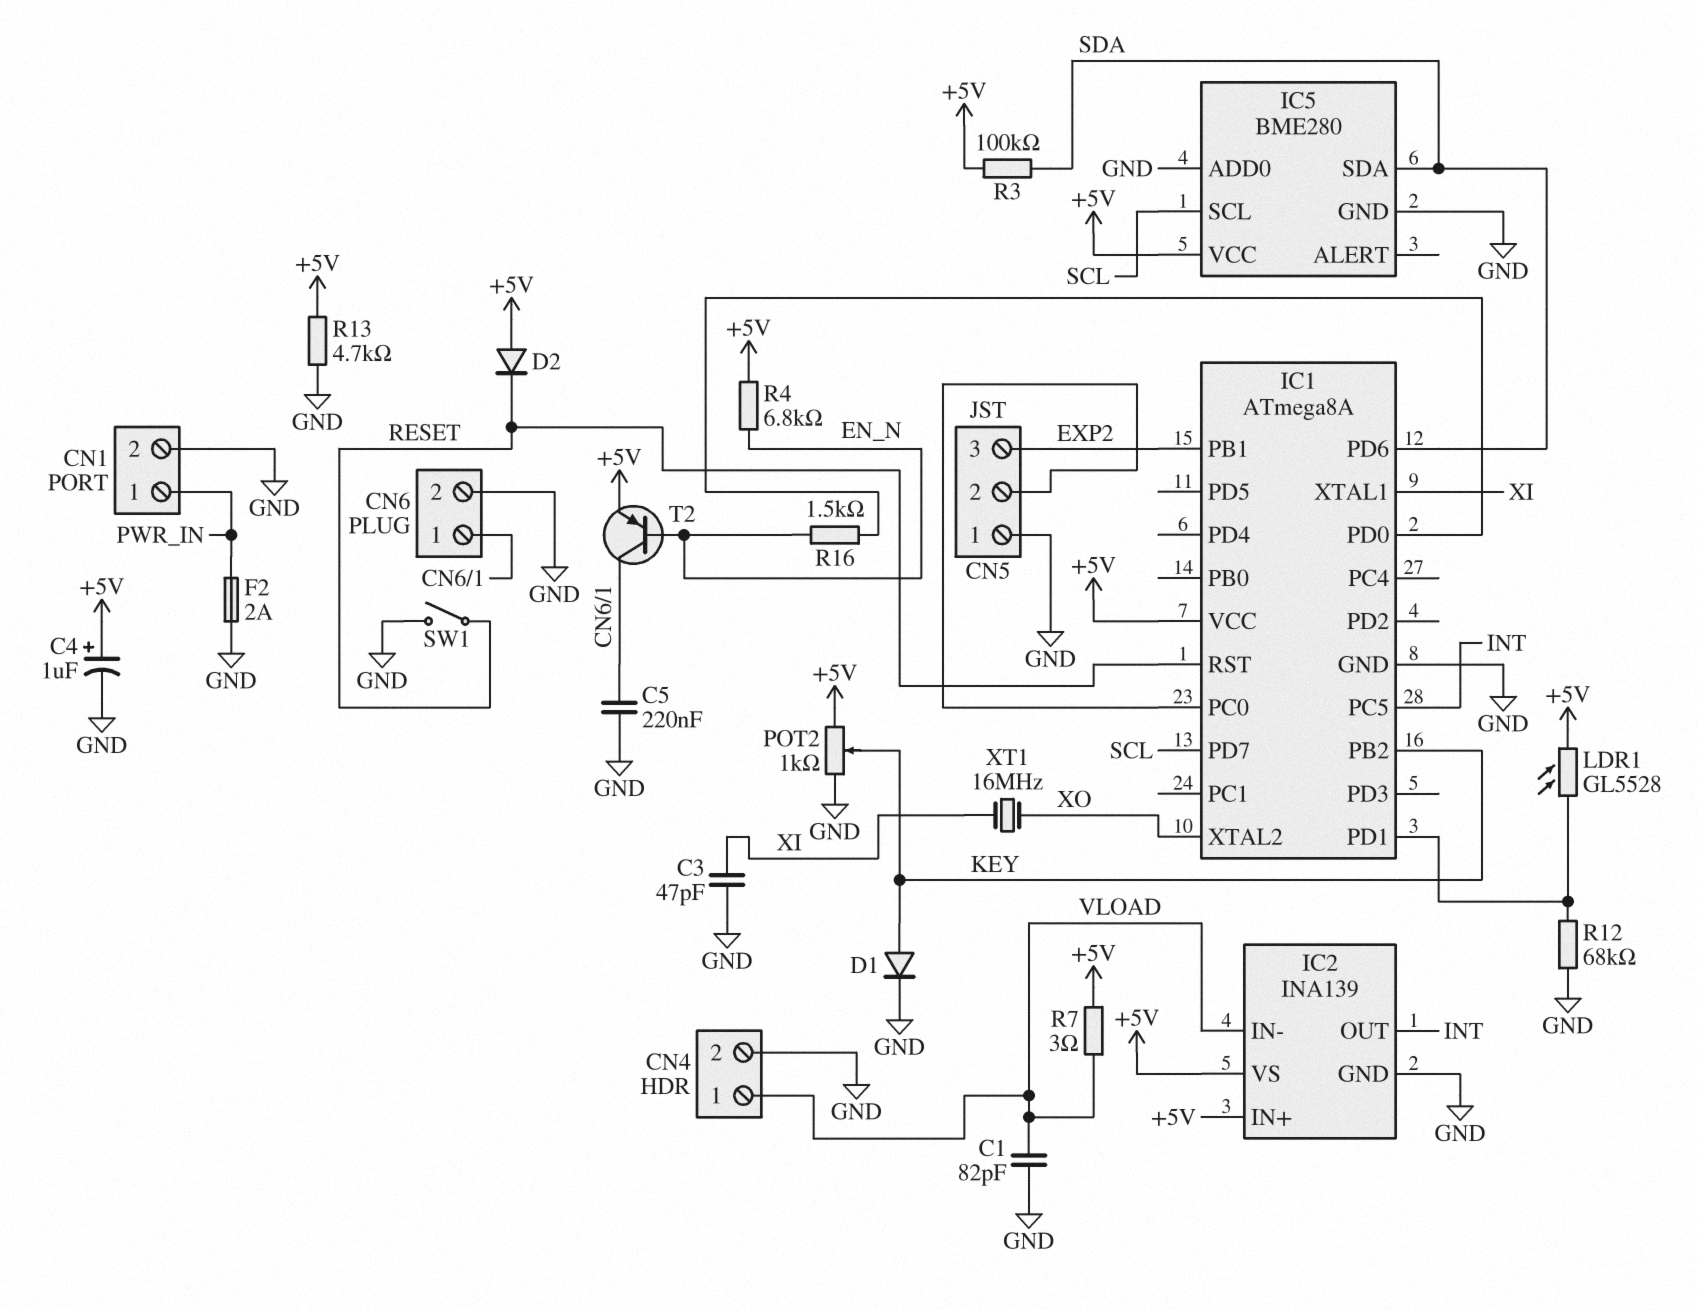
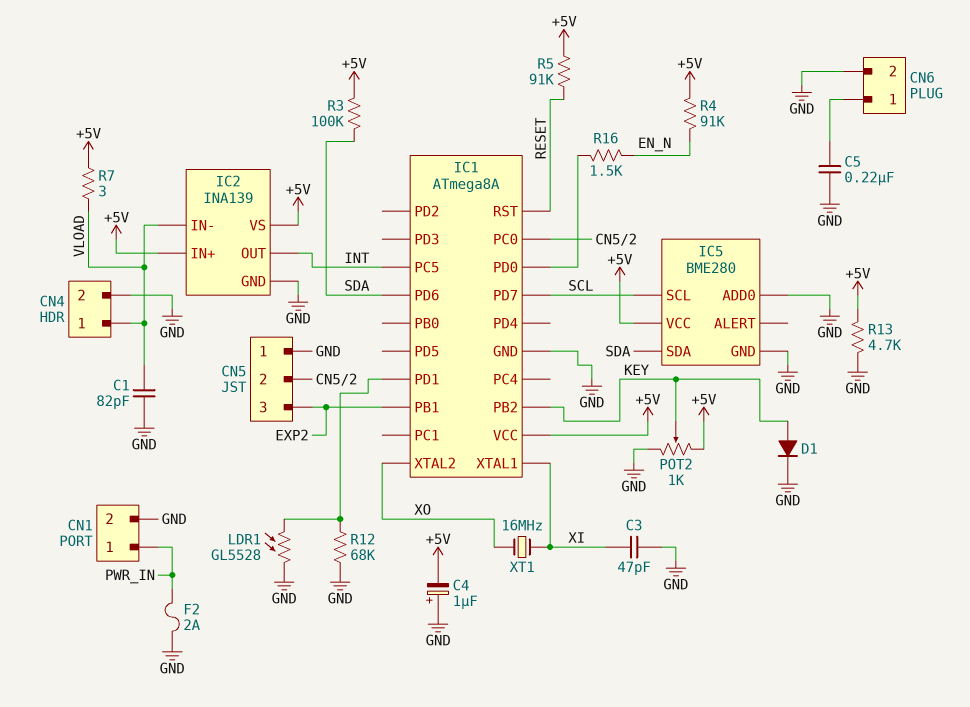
C4: 1uF (plus +5V, minus GND) -> 1uF (plus GND, minus +5V)
D2: diode (A +5V, K RESET) -> none
LDR1: GL5528 (+5V, IC1/PD1) -> GL5528 (GND, IC1/PD1)
R4: 6.8k (+5V, EN_N) -> 91k (+5V, EN_N)
R5: none -> 91k (+5V, RESET)
SW1: switch (GND, RESET) -> none
T2: PNP (B EN_N, C CN6/1, E +5V) -> none

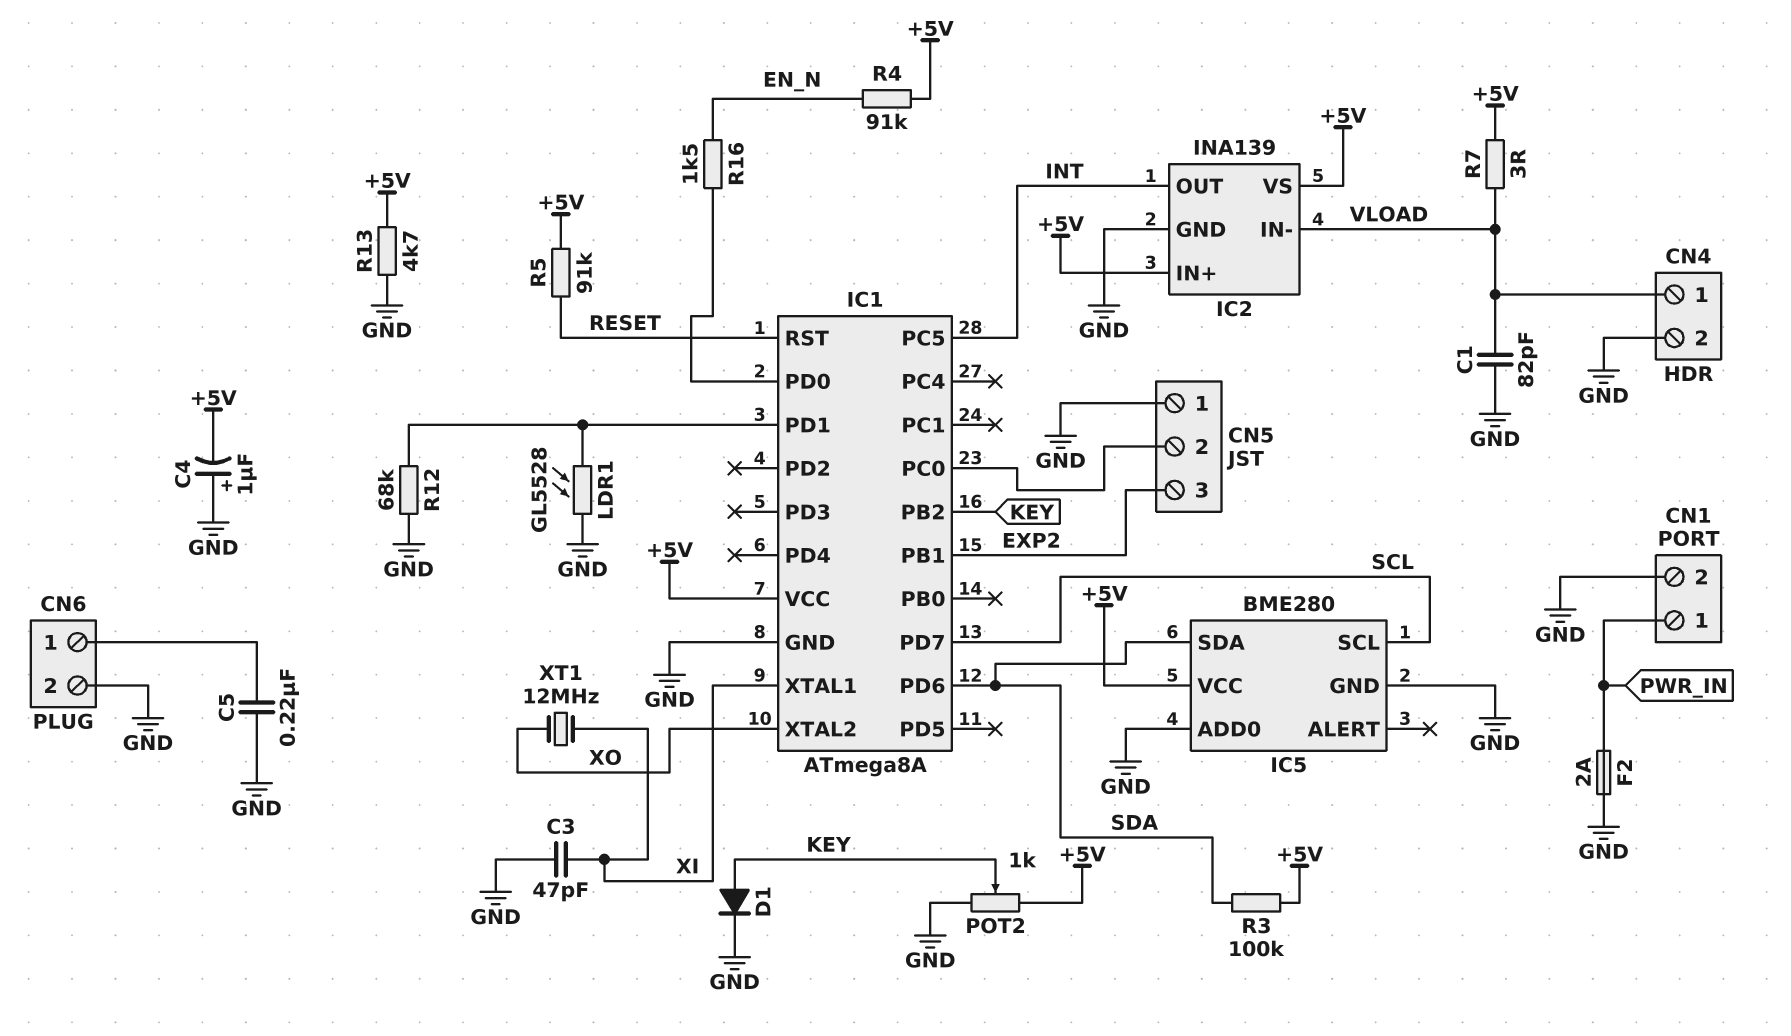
XT1: 16MHz (XI, XO) -> 12MHz (XI, XO)

